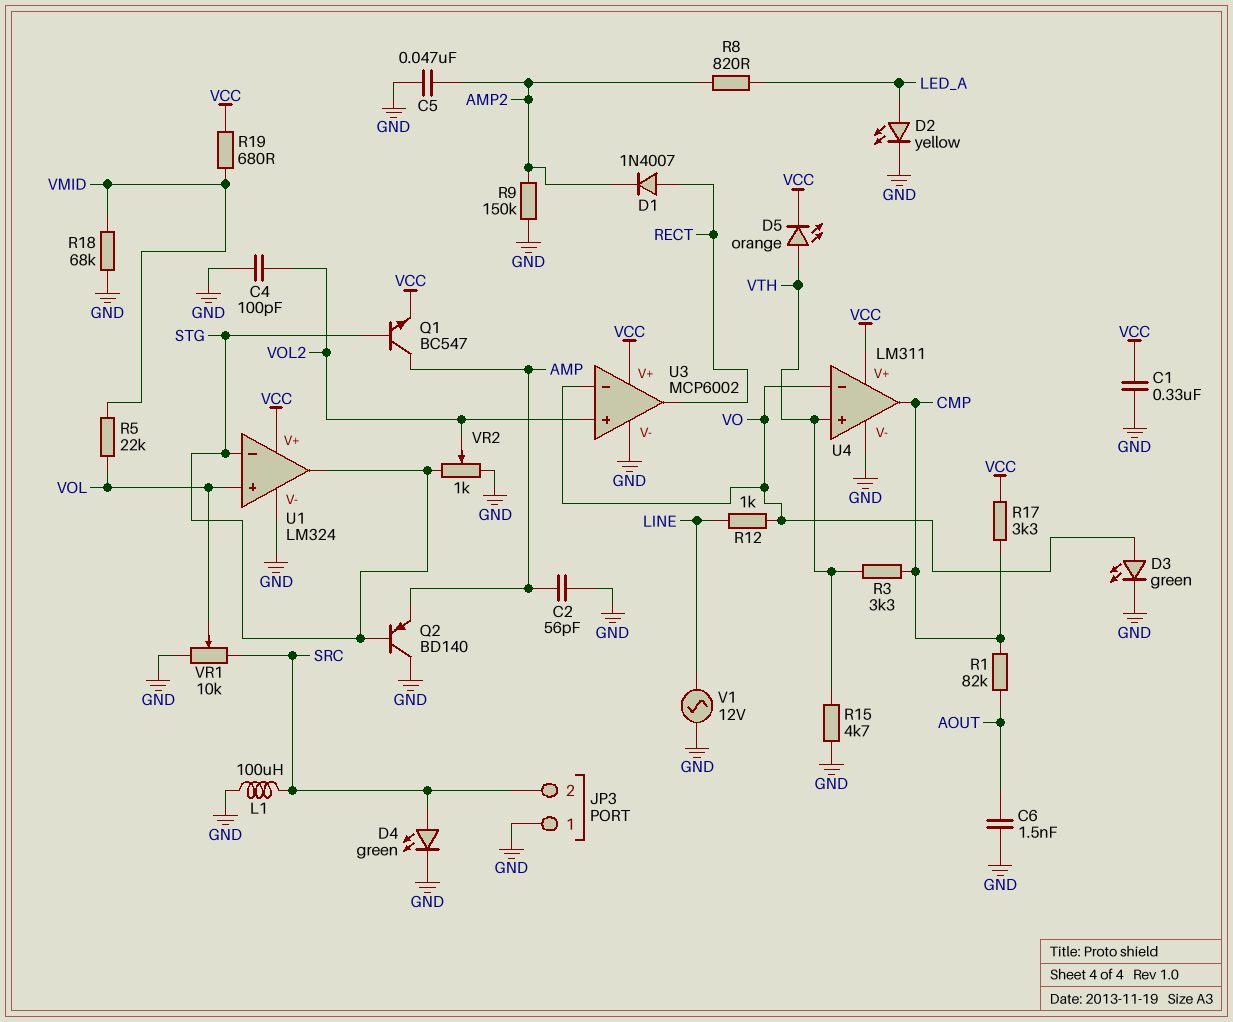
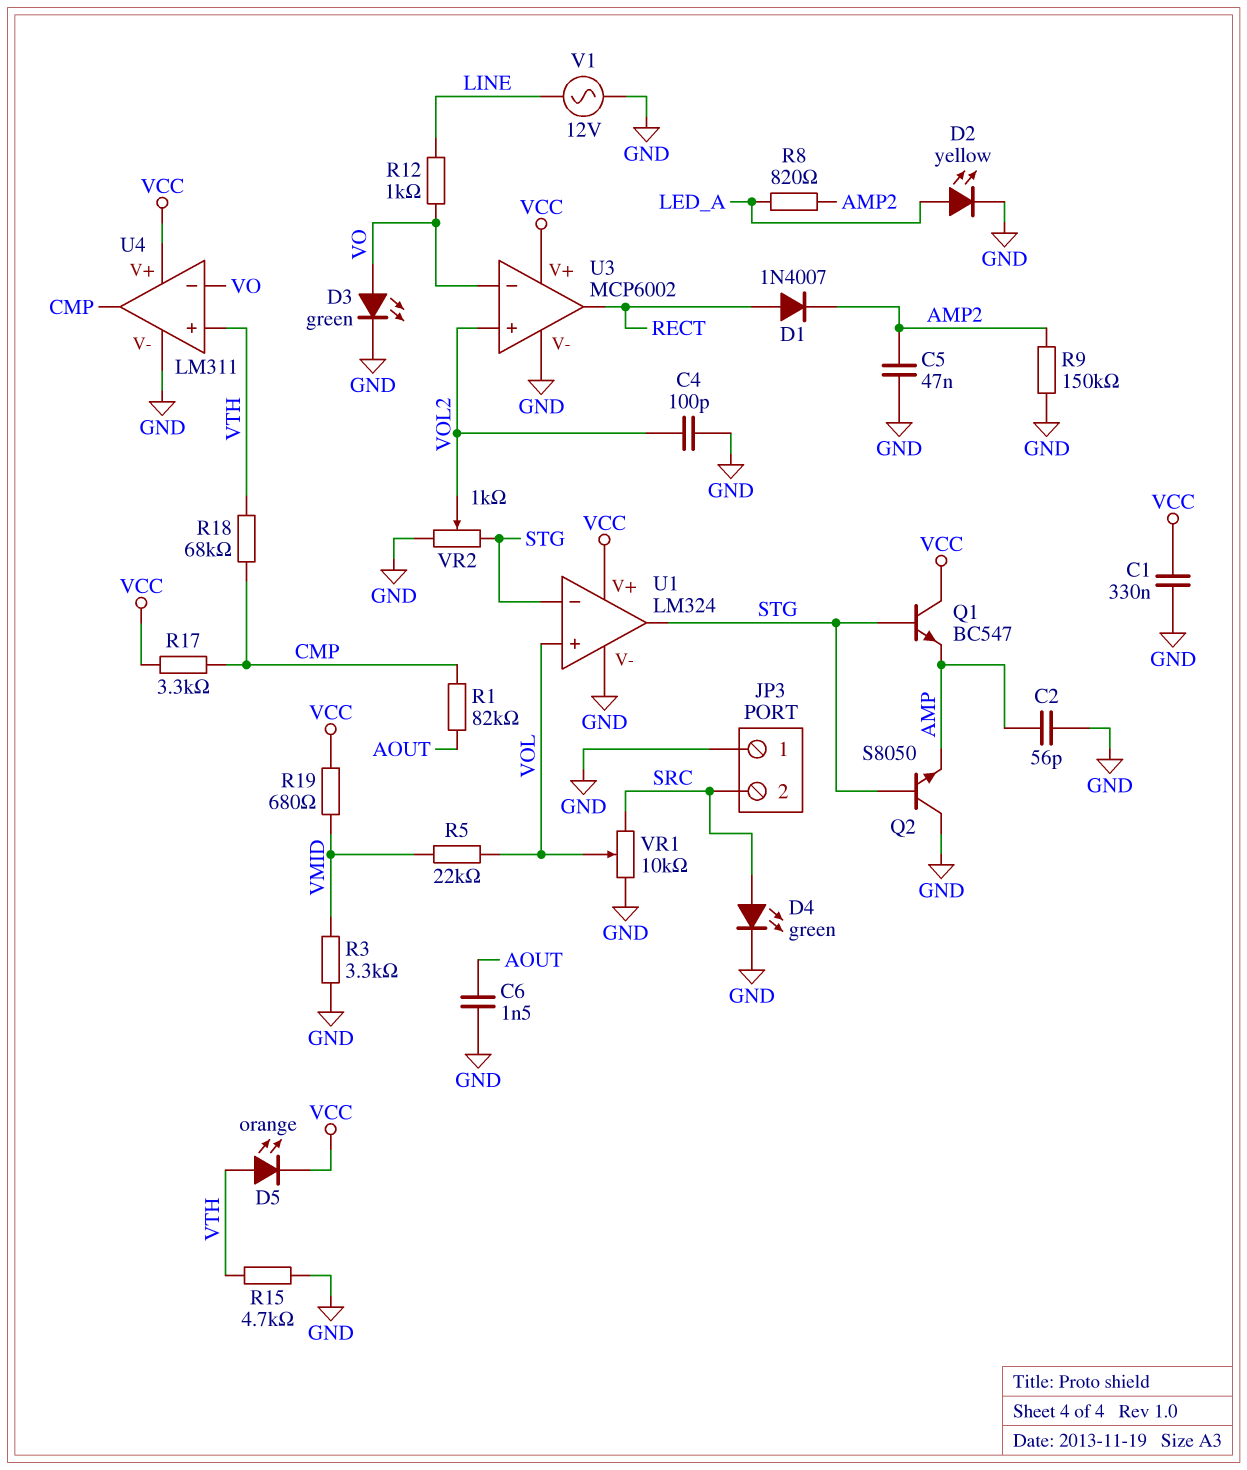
L1: 100uH (GND, SRC) -> none
Q1: NPN BC547 (B STG, C AMP, E VCC) -> NPN BC547 (B STG, C VCC, E AMP)
Q2: PNP BD140 (B STG, C GND, E AMP) -> NPN S8050 (B STG, C GND, E AMP)
R3: 3.3k (CMP, VTH) -> 3.3k (GND, VMID)
R18: 68k (GND, VMID) -> 68k (CMP, VTH)

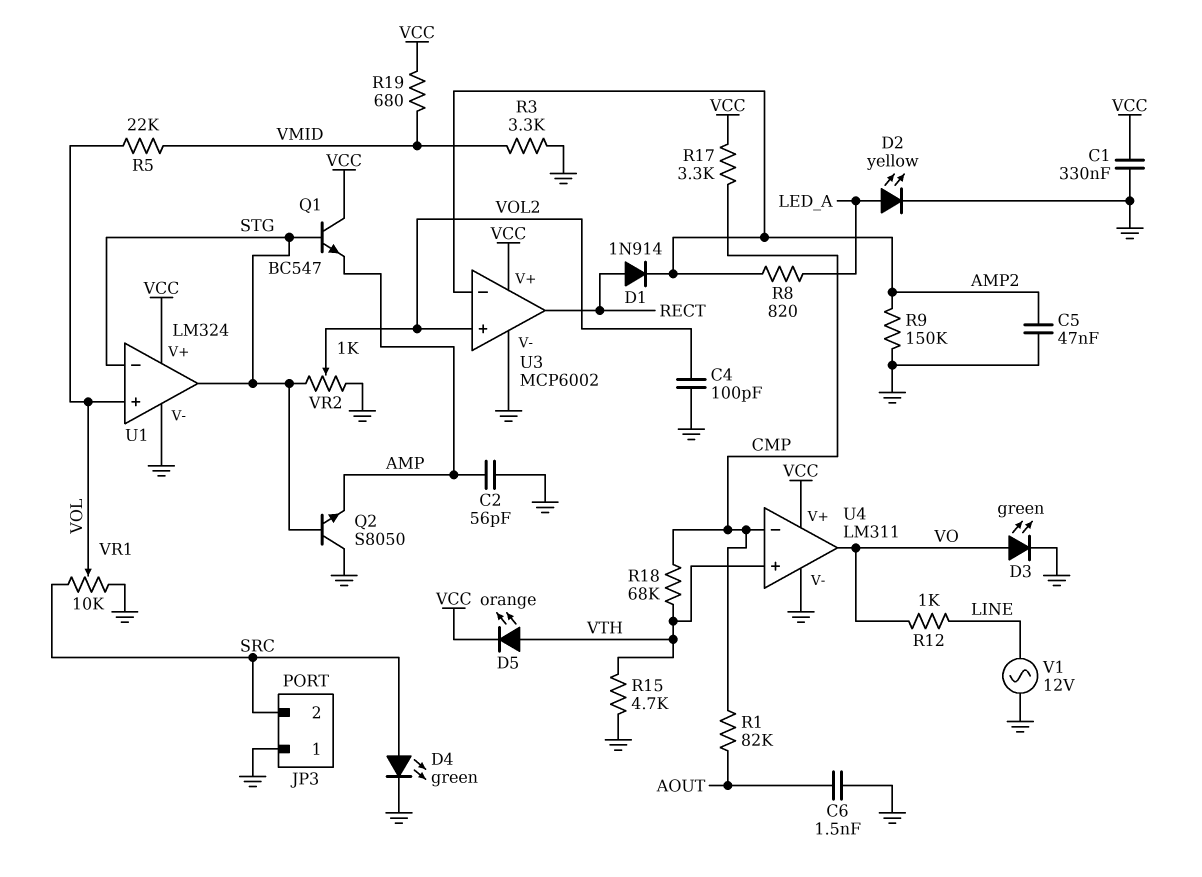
D1: diode 1N4007 (A RECT, K AMP2) -> diode 1N914 (A RECT, K AMP2)
U3 pin in-: VO -> AMP2
U4 pin in-: VO -> CMP
U4 pin out: CMP -> VO

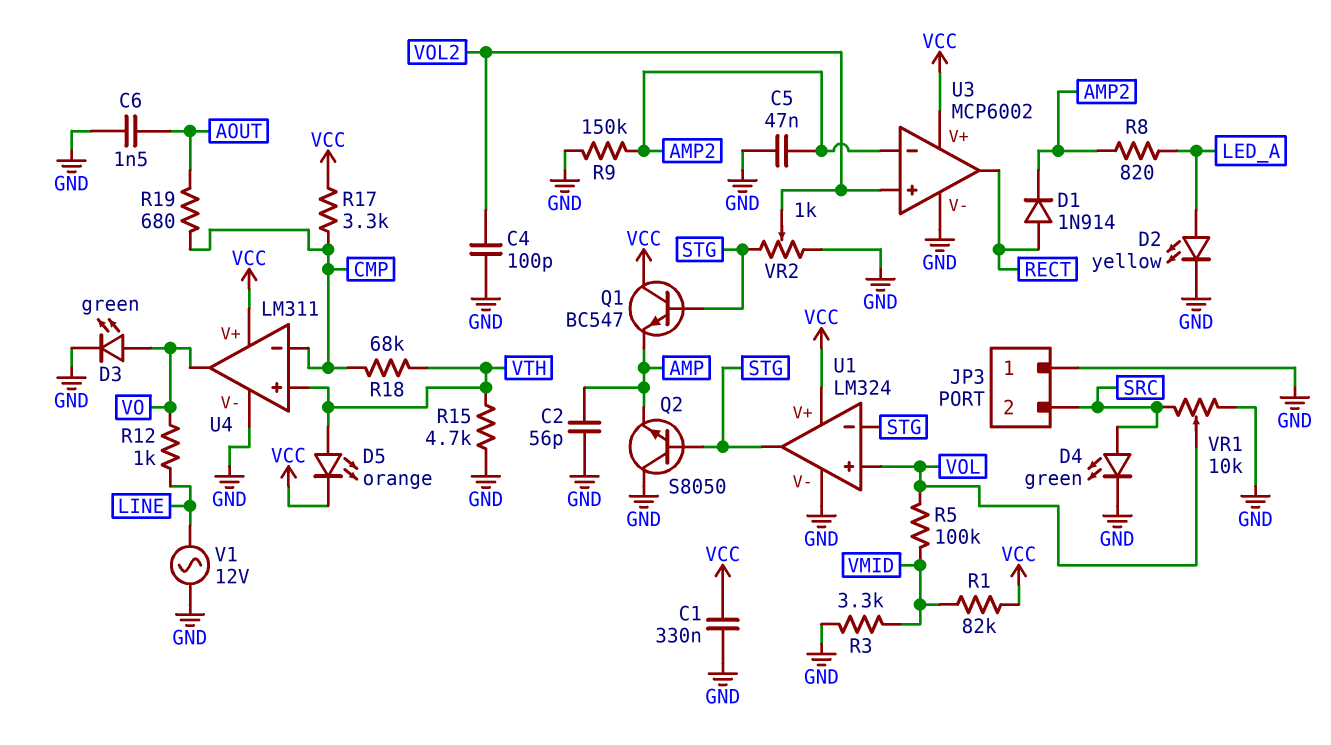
R1: 82k (AOUT, CMP) -> 82k (VCC, VMID)
R5: 22k (VMID, VOL) -> 100k (VMID, VOL)
R19: 680 (VCC, VMID) -> 680 (AOUT, CMP)

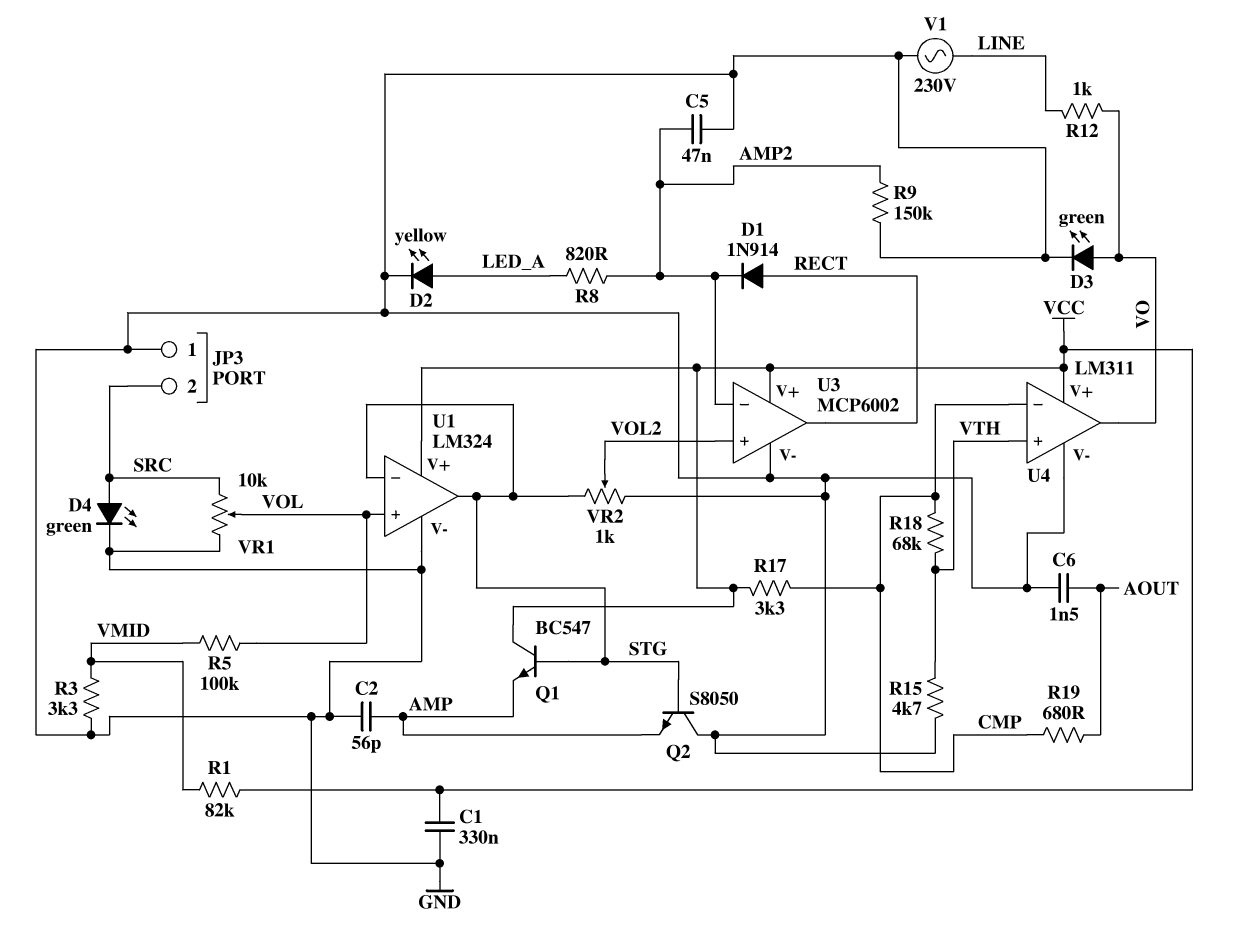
C4: 100pF (GND, VOL2) -> none
D5: LED orange (A VTH, K VCC) -> none
V1: AC 12V (GND, LINE) -> AC 230V (GND, LINE)

